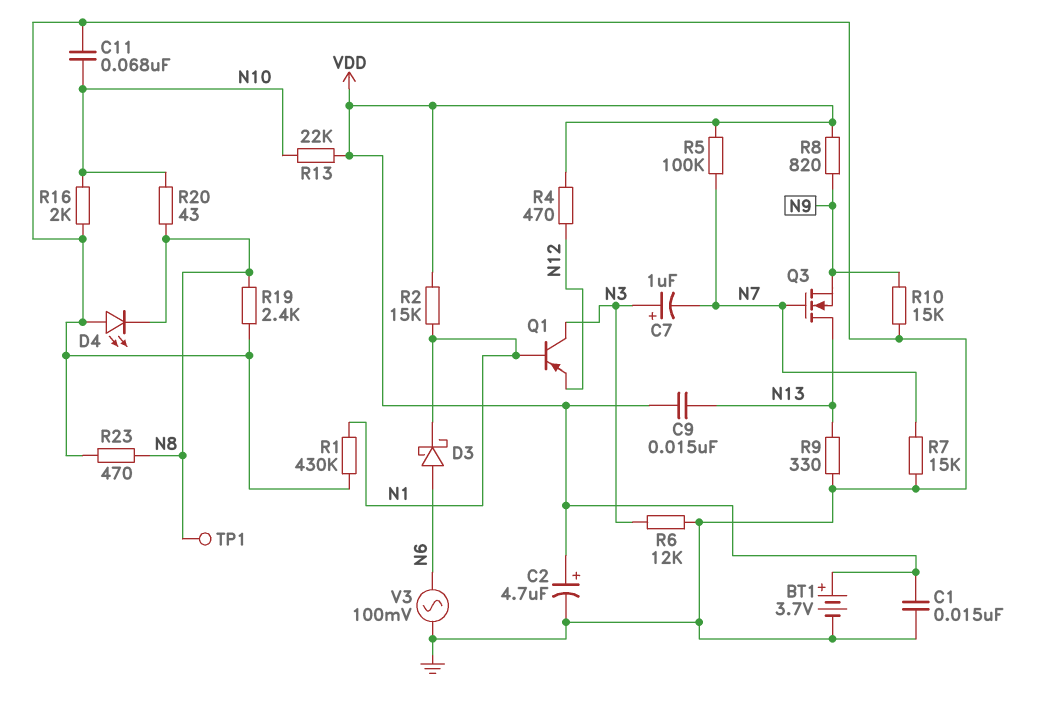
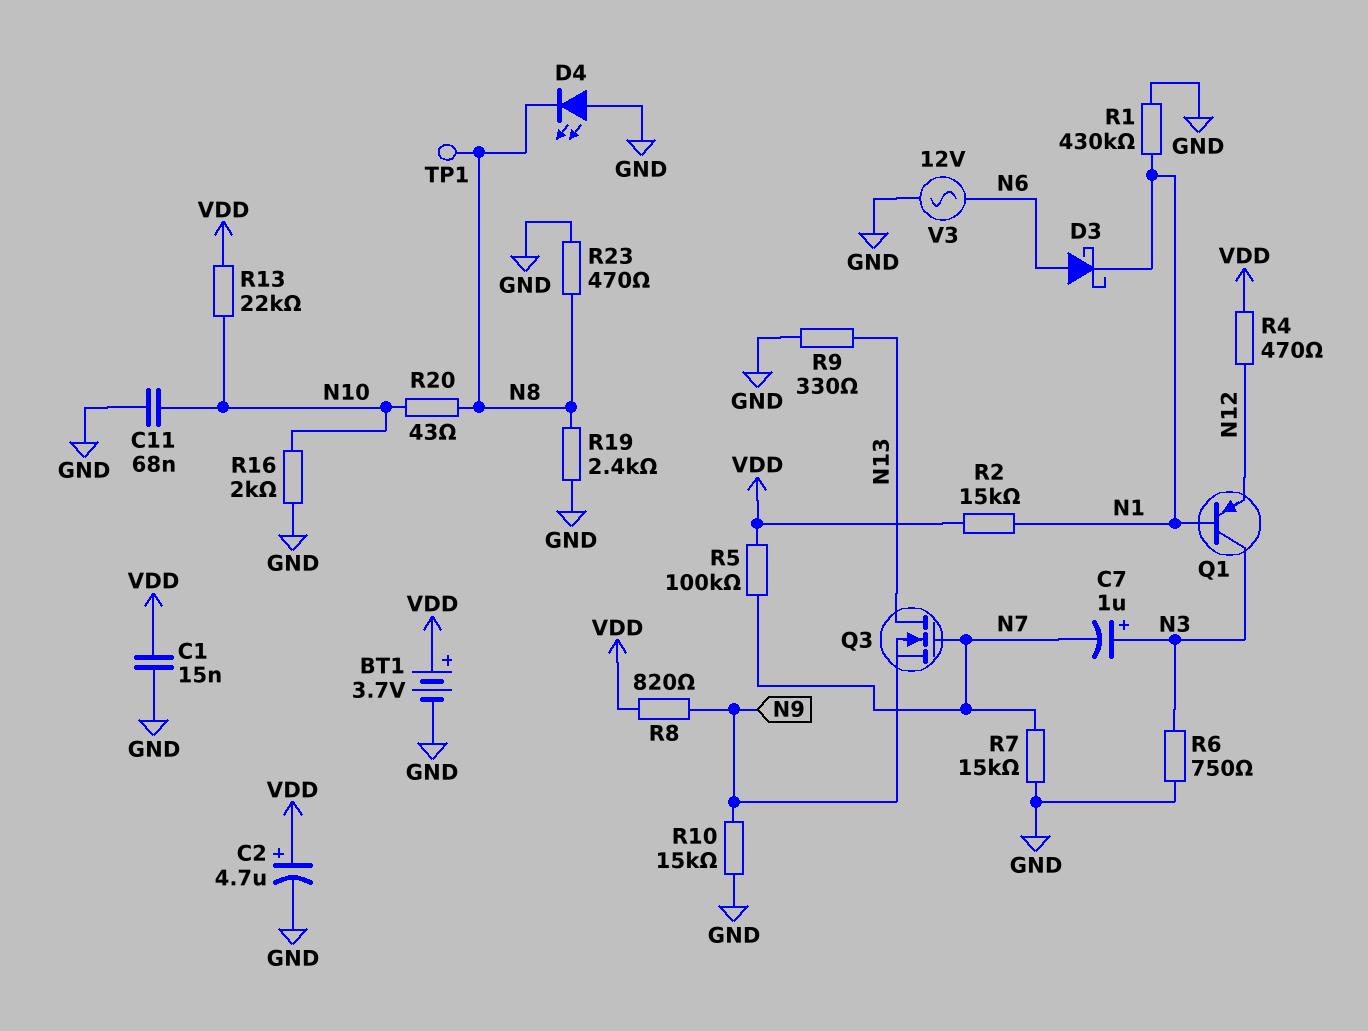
C9: 15nF (N13, VDD) -> none
R6: 12k (GND, N3) -> 750 (GND, N3)
V3: AC 100mV (GND, N6) -> AC 12V (GND, N6)

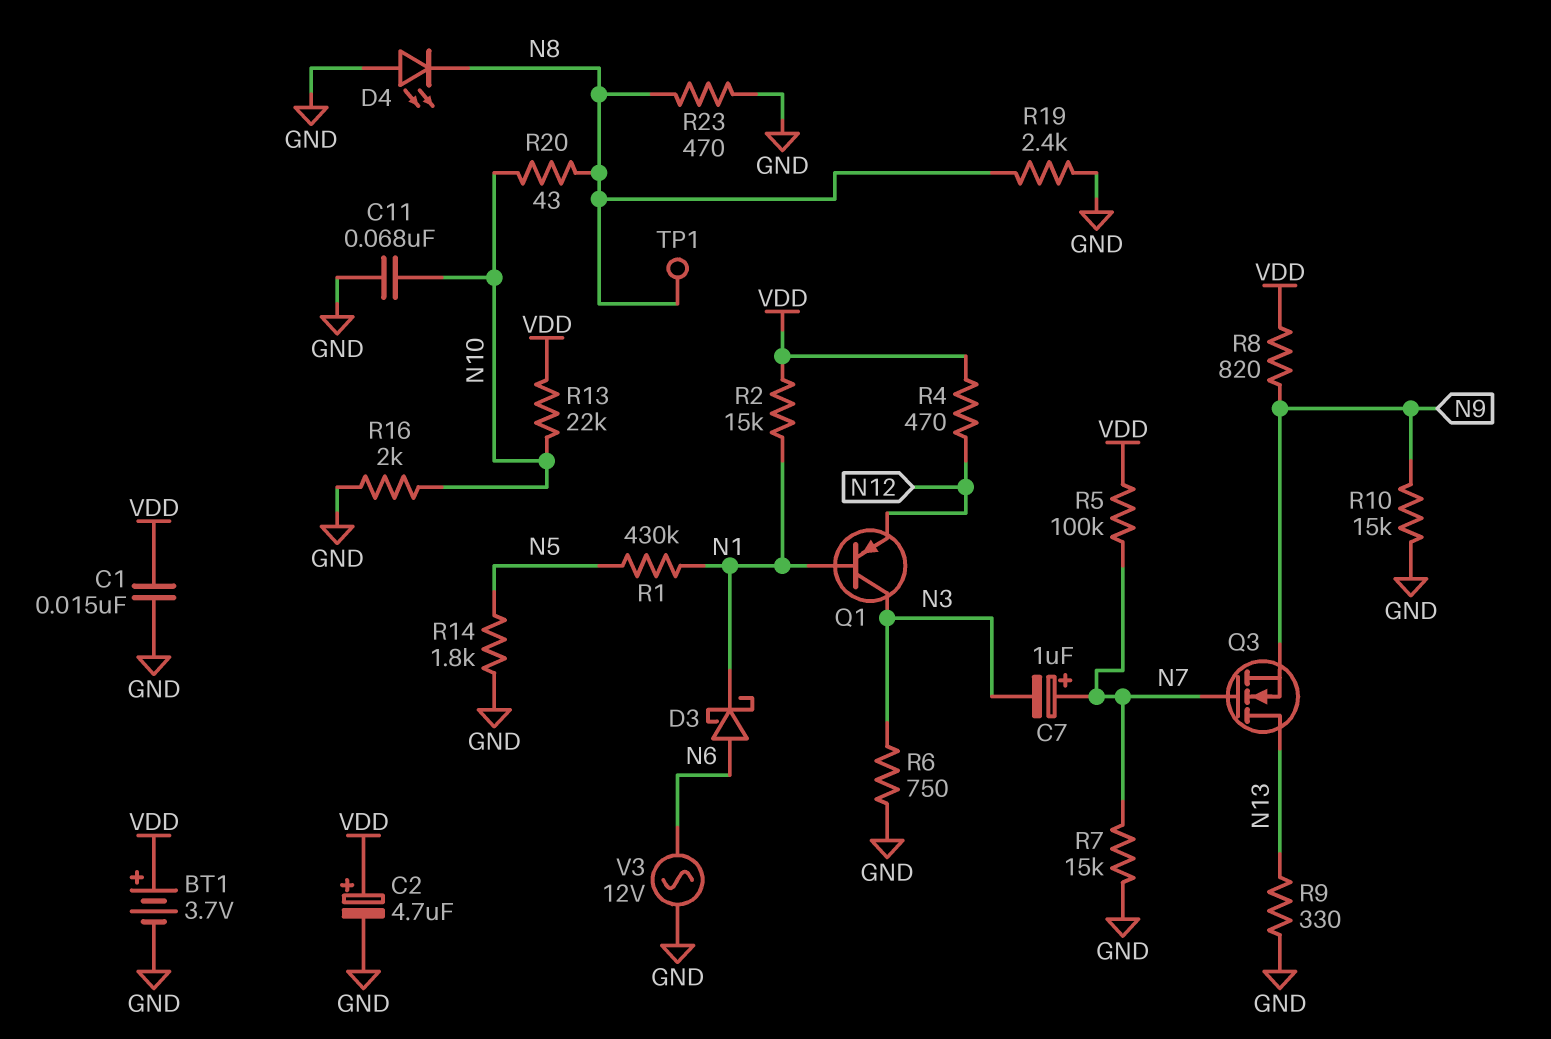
C7: 1uF (plus N3, minus N7) -> 1uF (plus N7, minus N3)
R1: 430k (GND, N1) -> 430k (N1, N5)
R14: none -> 1.8k (GND, N5)

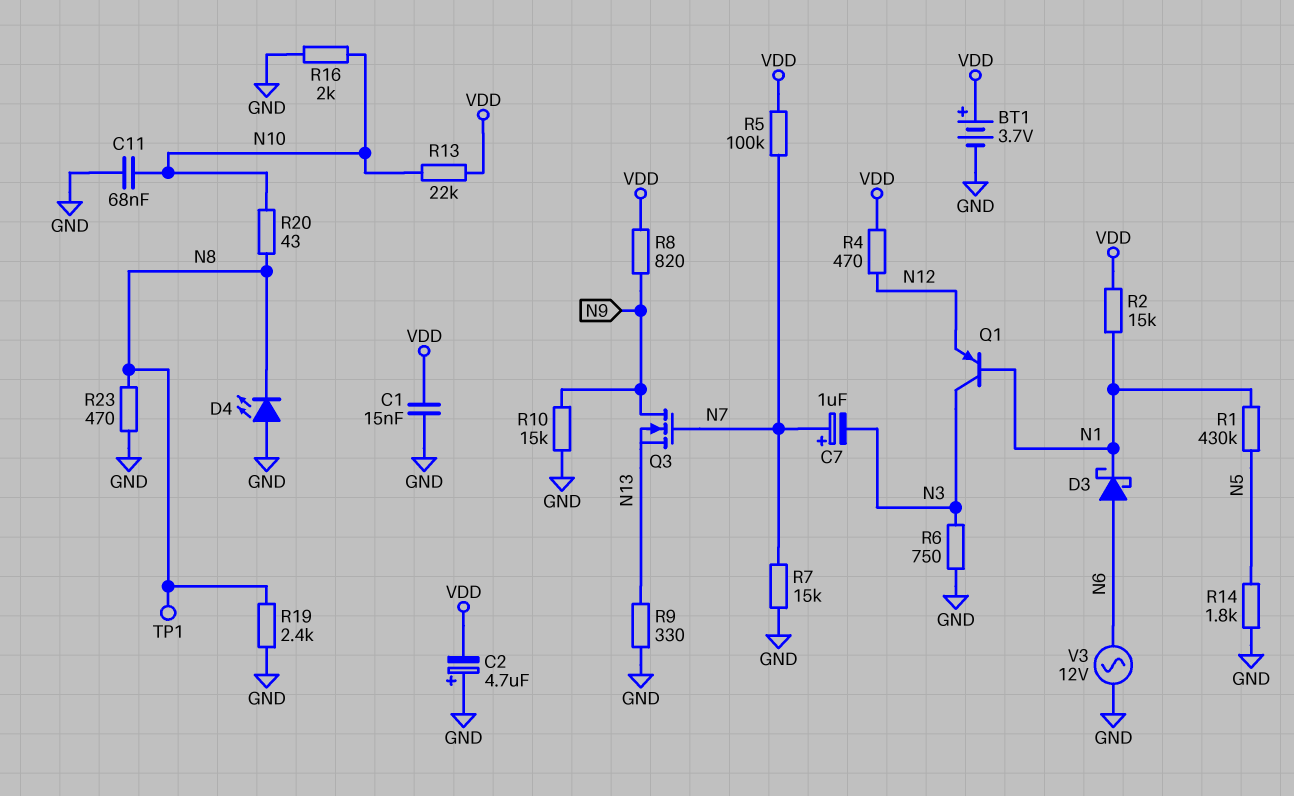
C2: 4.7uF (plus VDD, minus GND) -> 4.7uF (plus GND, minus VDD)
Q3: NMOS (G N7, D N13, S N9) -> NMOS (G N7, D N9, S N13)

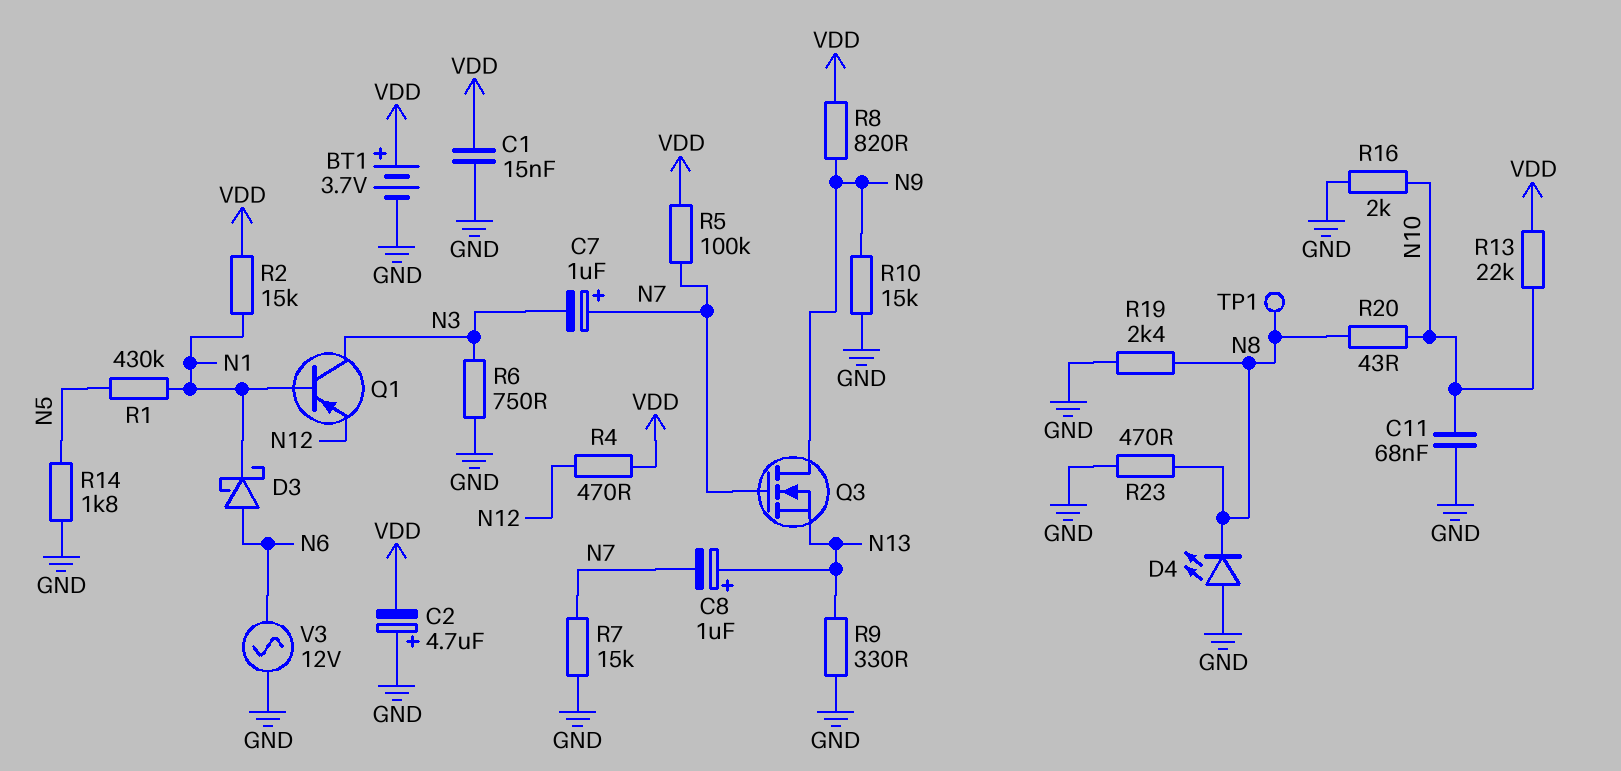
C8: none -> 1uF (plus N13, minus N7)

